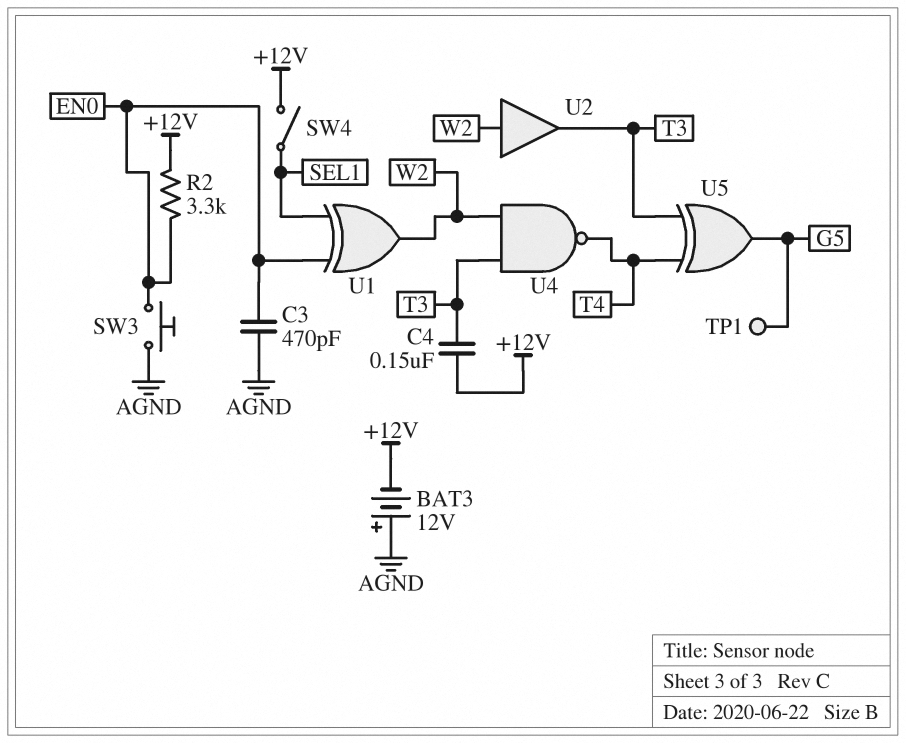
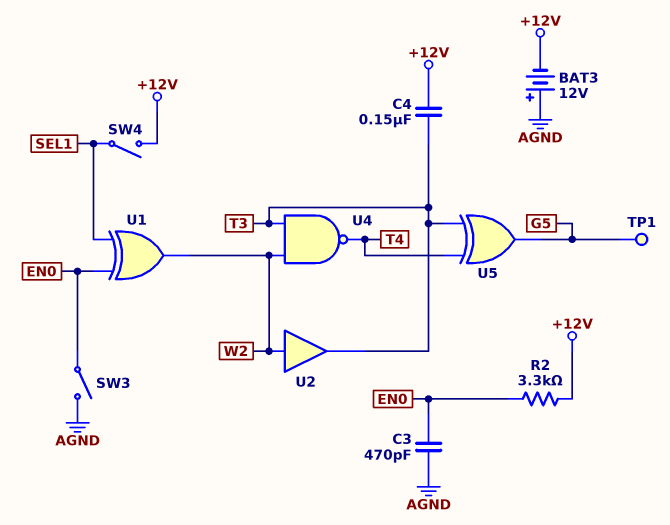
SW3: button (AGND, EN0) -> switch (AGND, EN0)

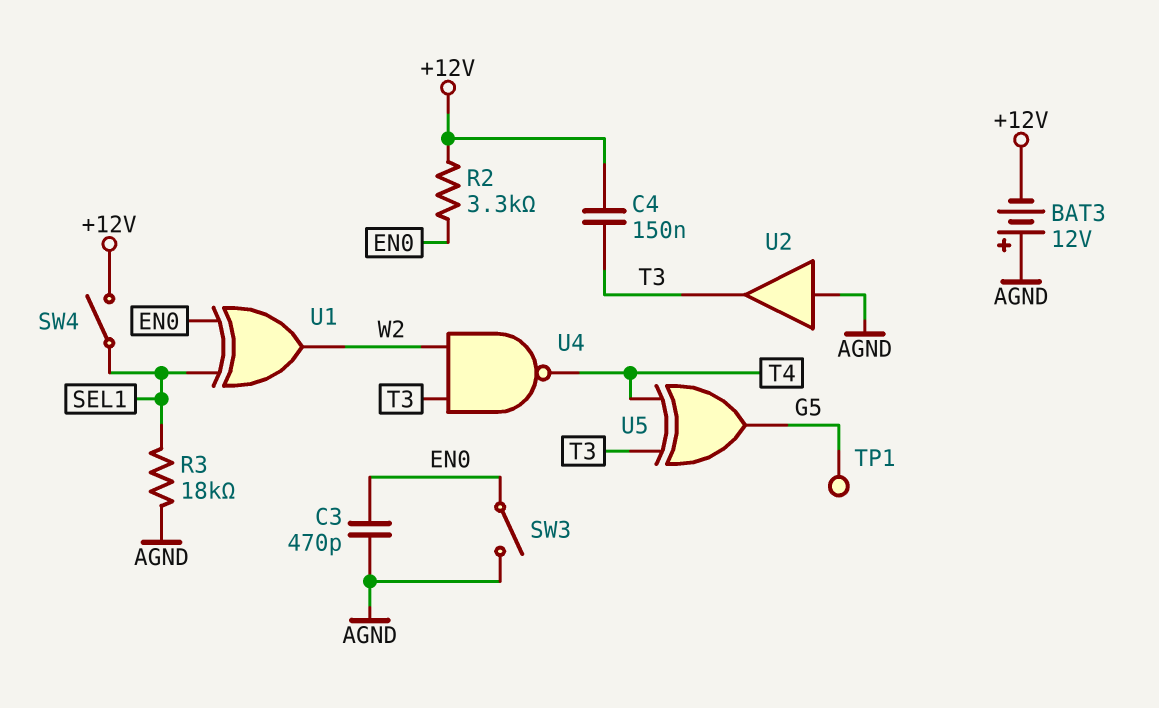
R3: none -> 18k (AGND, SEL1)
U2: buffer (in W2, out T3) -> buffer (in AGND, out T3)

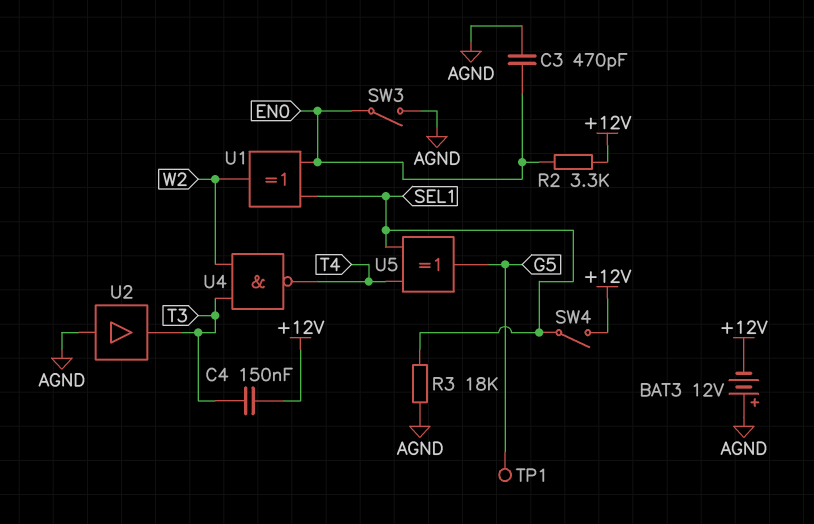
U5: XOR (in T3, in T4, out G5) -> XOR (in SEL1, in T4, out G5)

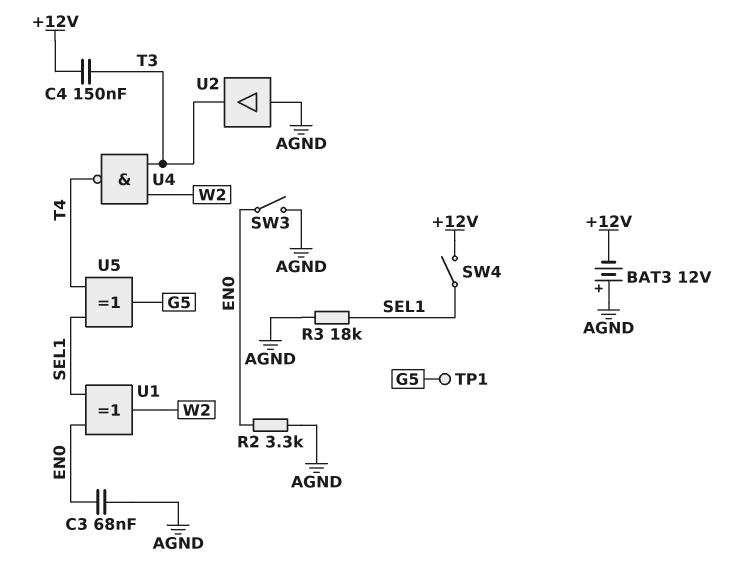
C3: 470pF (AGND, EN0) -> 68nF (AGND, EN0)
R2: 3.3k (+12V, EN0) -> 3.3k (AGND, EN0)

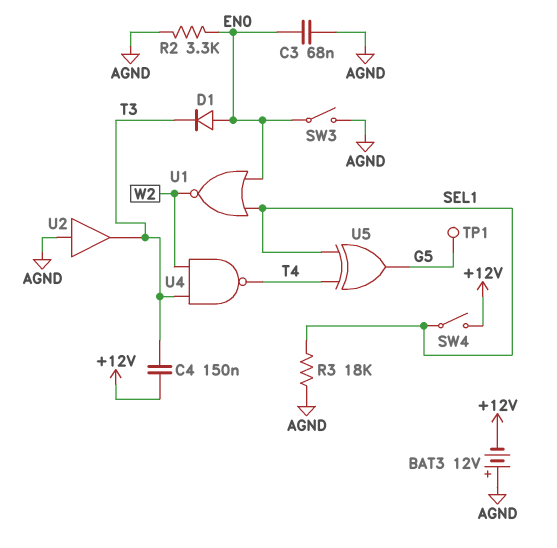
D1: none -> diode (A EN0, K T3)
U1: XOR (in EN0, in SEL1, out W2) -> NOR (in EN0, in SEL1, out W2)

